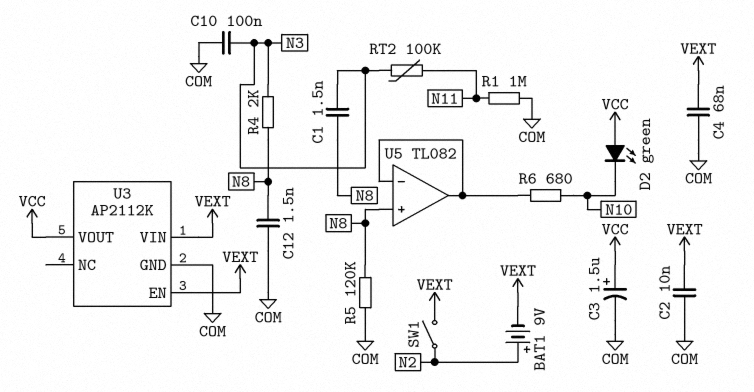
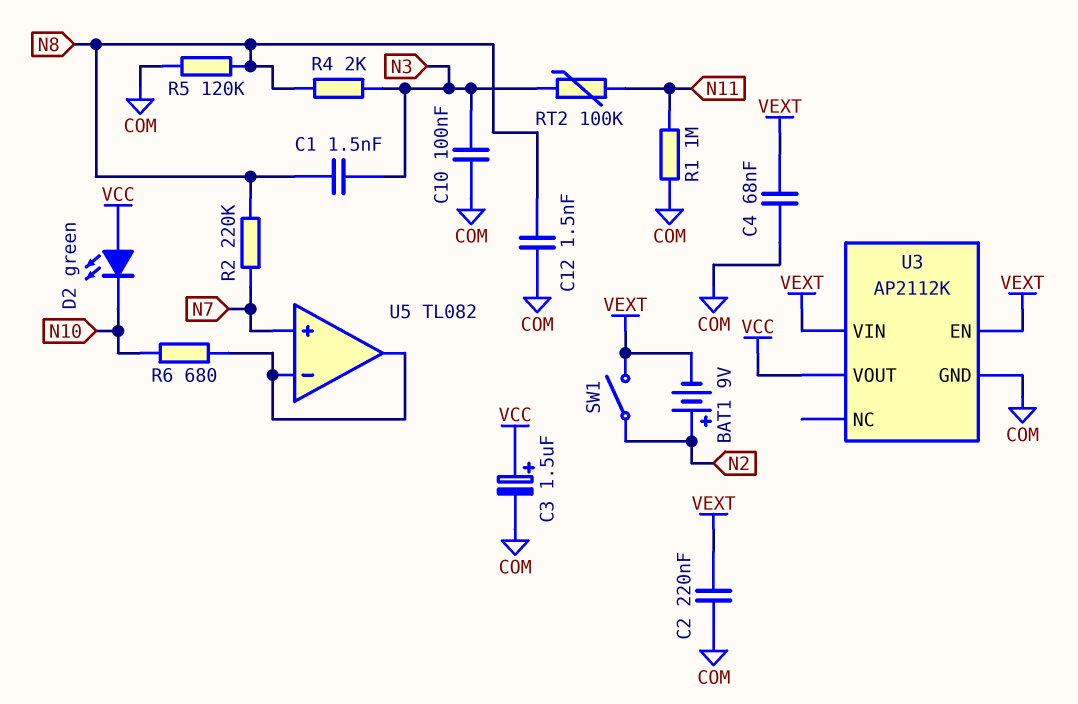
C2: 10nF (COM, VEXT) -> 220nF (COM, VEXT)
R2: none -> 220k (N7, N8)
U5 pin in+: N8 -> N7

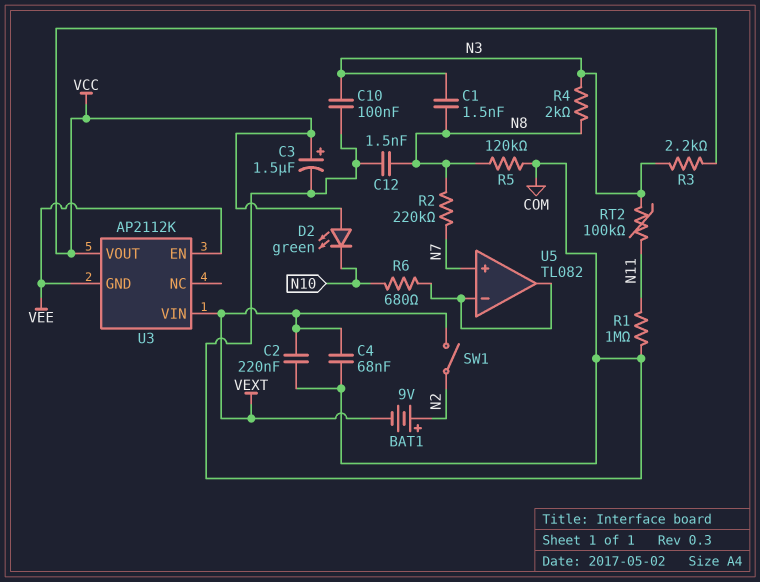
R3: none -> 2.2k (N3, VCC)
U3 pin EN: VEXT -> VEE
U3 pin GND: COM -> VEE

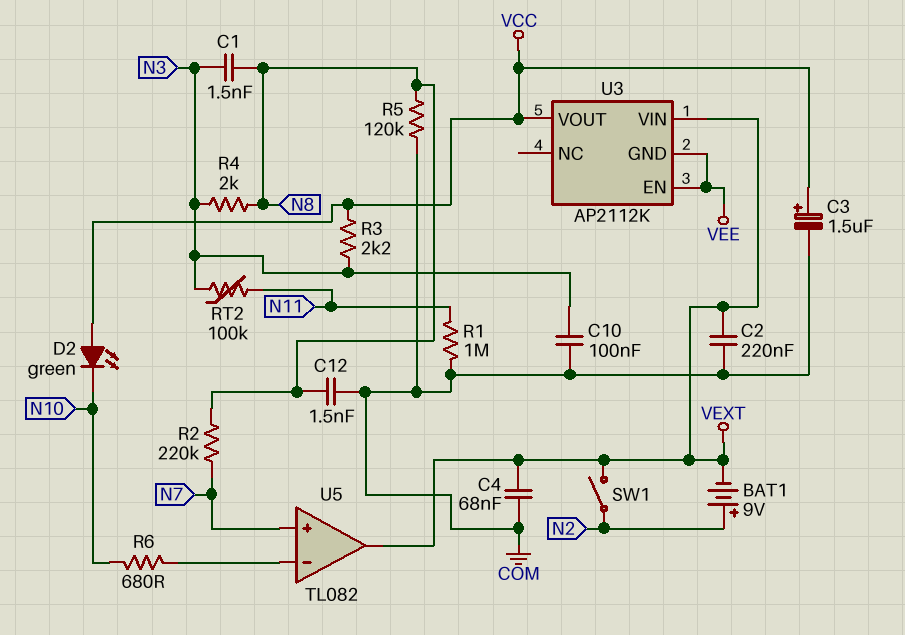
U5 pin out: U5/in- -> VEXT

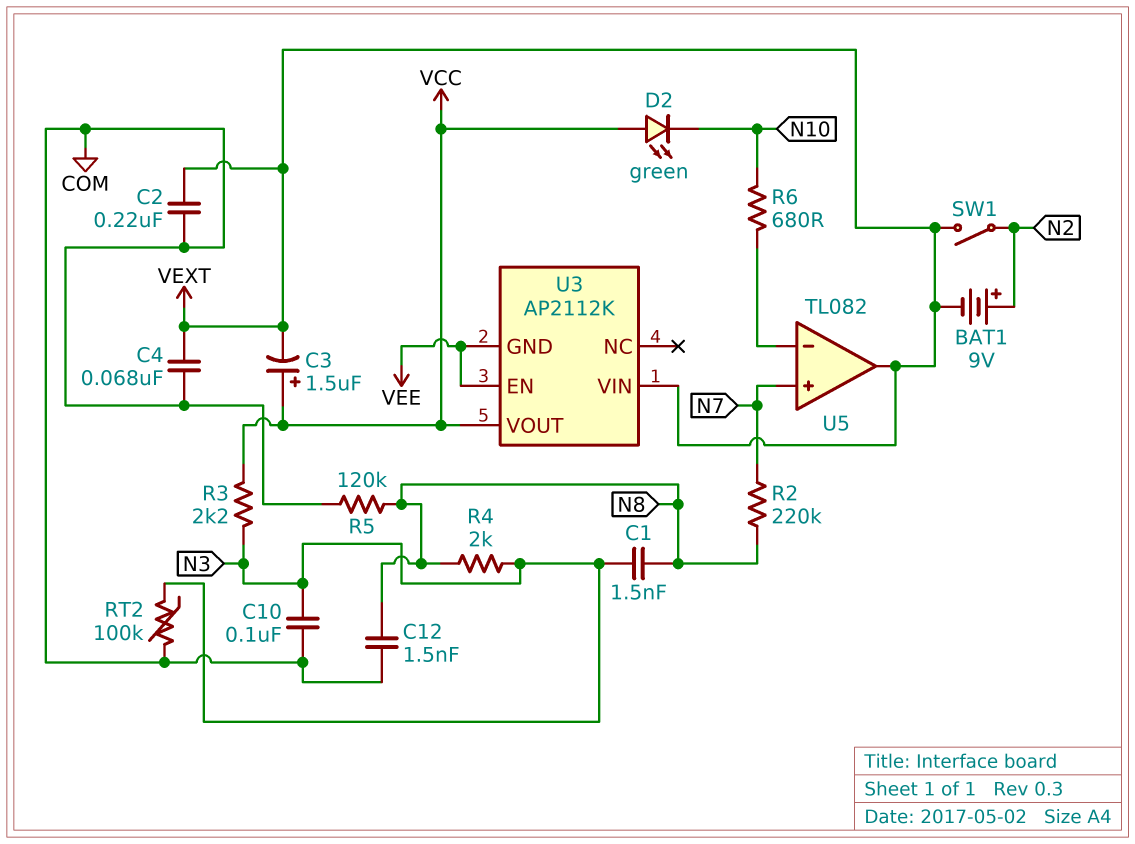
C3: 1.5uF (plus VCC, minus COM) -> 1.5uF (plus VCC, minus VEXT)
R1: 1M (COM, N11) -> none
RT2: 100k (N3, N11) -> 100k (COM, N3)

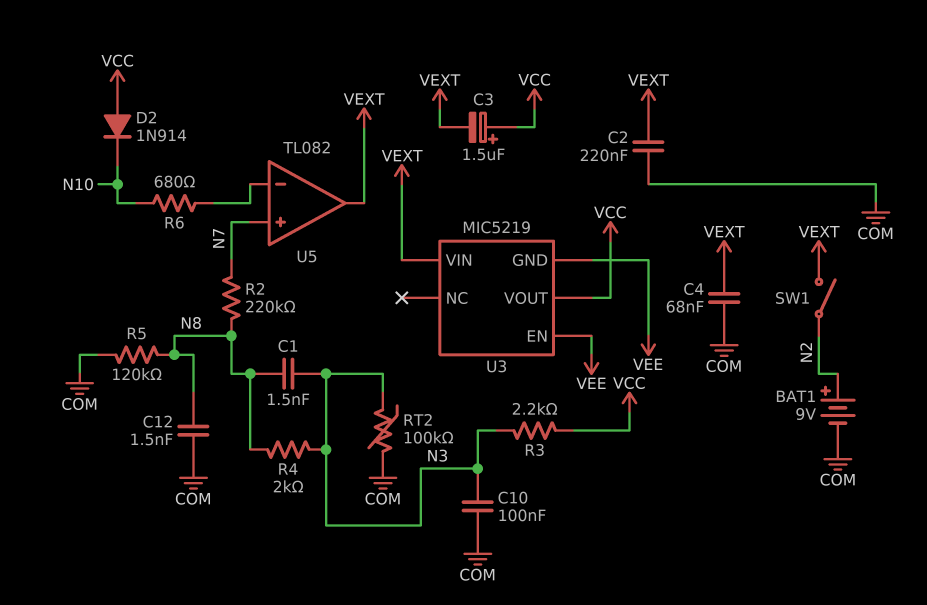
BAT1: 9V (plus N2, minus VEXT) -> 9V (plus N2, minus COM)
D2: LED green (A VCC, K N10) -> diode 1N914 (A VCC, K N10)
U3: AP2112K -> MIC5219

